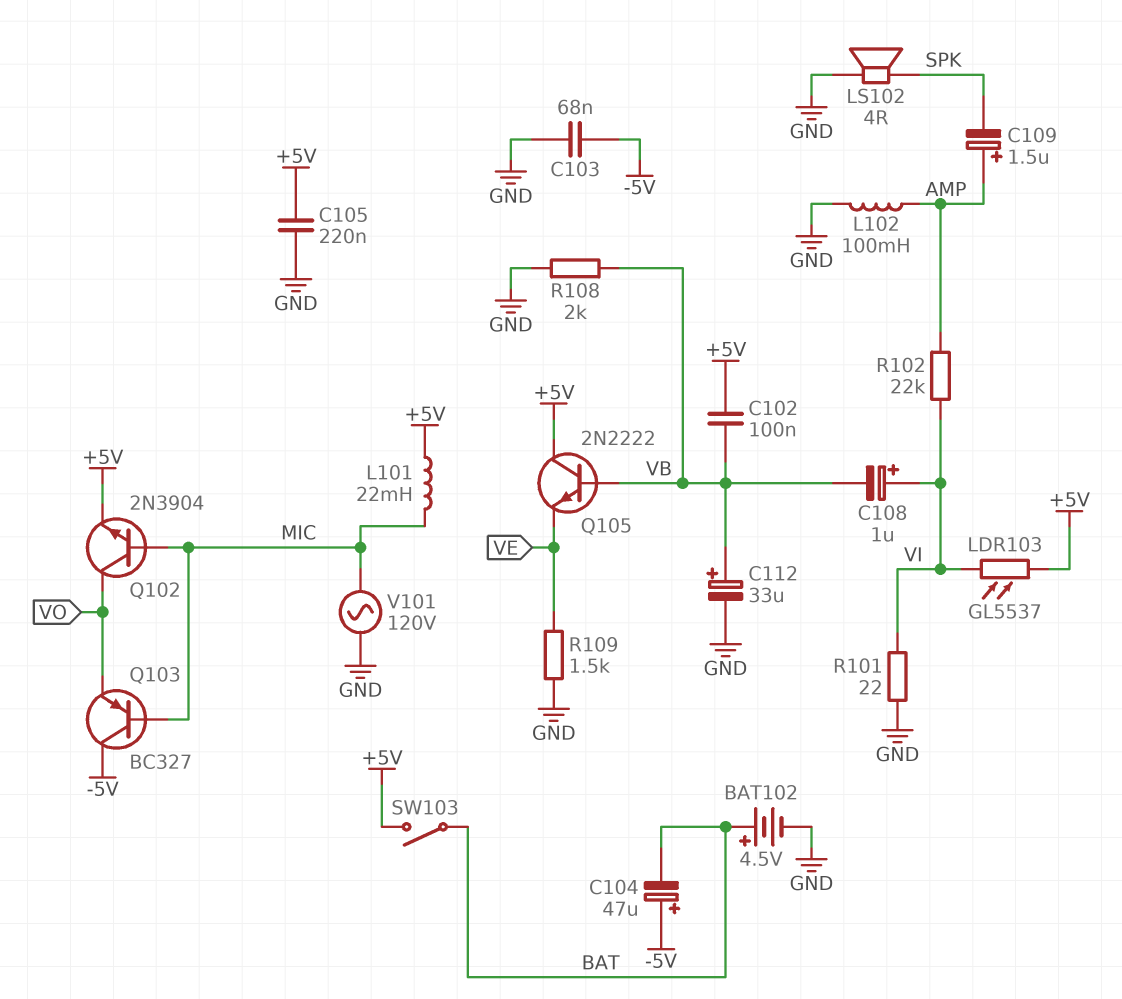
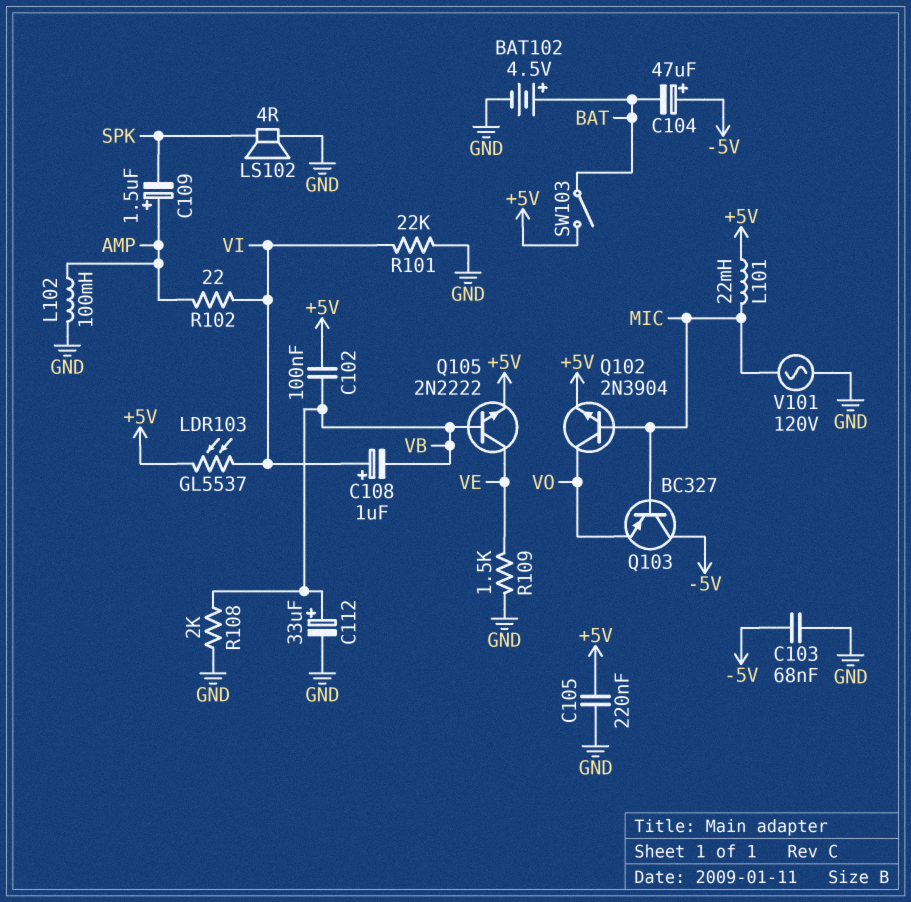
Q105: NPN 2N2222 (B VB, C +5V, E VE) -> NPN 2N2222 (B VB, C VE, E +5V)
R101: 22 (GND, VI) -> 22k (GND, VI)
R102: 22k (AMP, VI) -> 22 (AMP, VI)

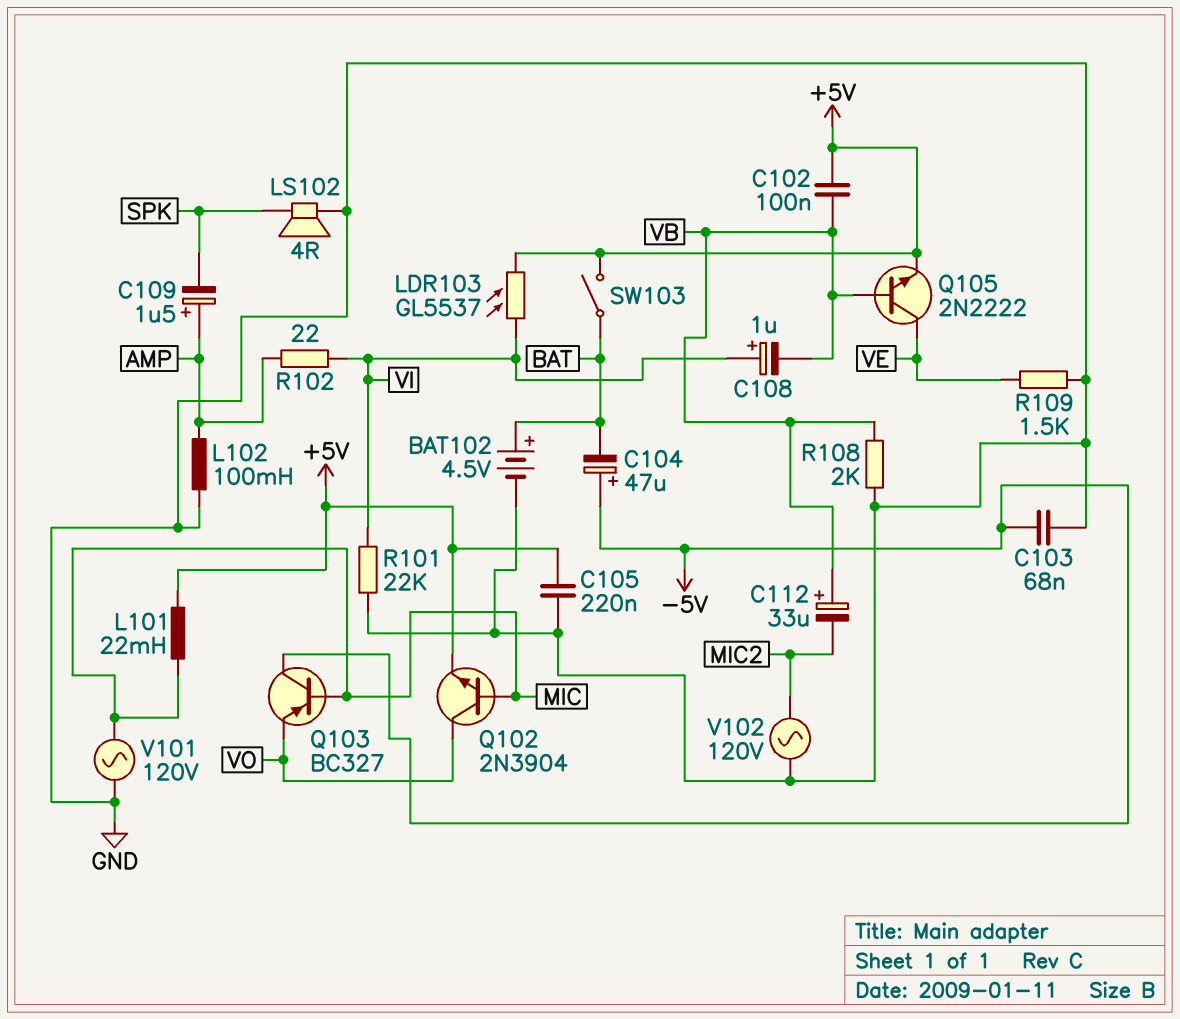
C112: 33uF (plus VB, minus GND) -> 33uF (plus VB, minus MIC2)
V102: none -> AC 120V (GND, MIC2)

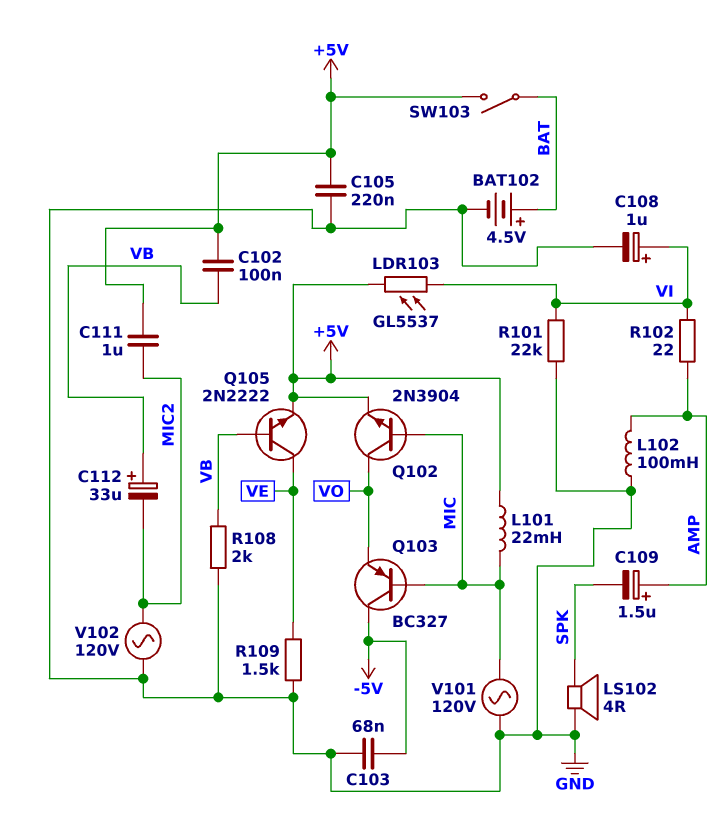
C104: 47uF (plus -5V, minus BAT) -> none
C108: 1uF (plus VI, minus VB) -> 1uF (plus VI, minus GND)
C111: none -> 1uF (+5V, MIC2)

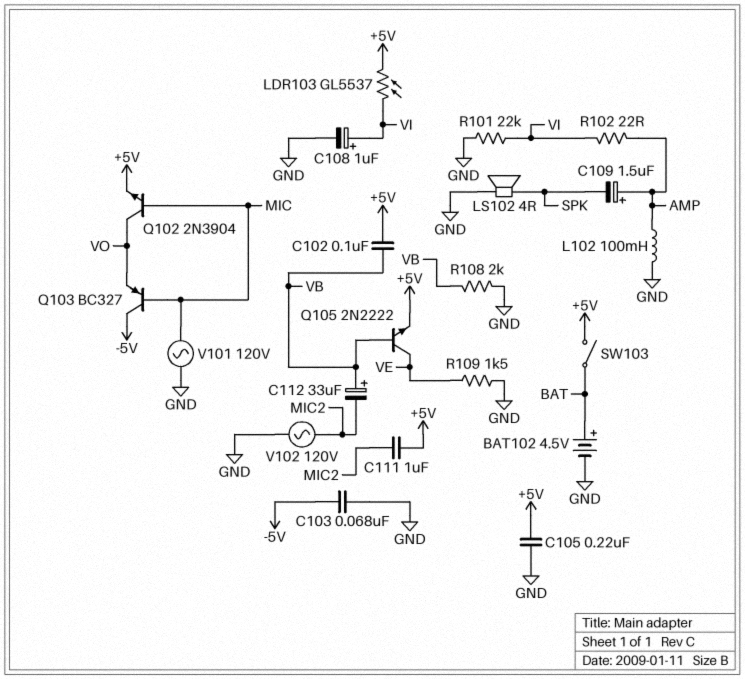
L101: 22mH (+5V, MIC) -> none

